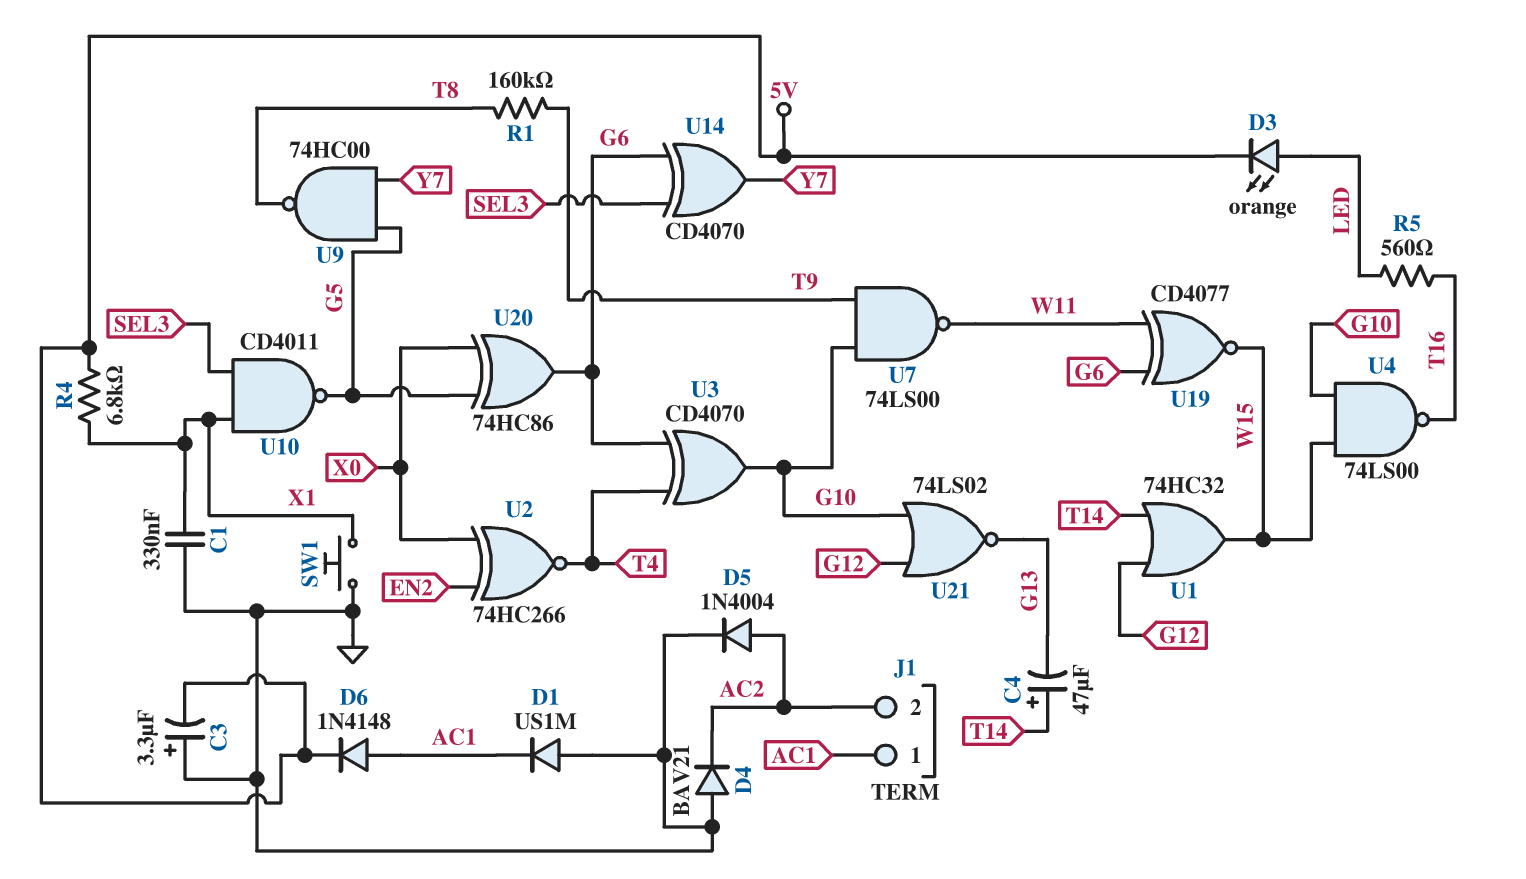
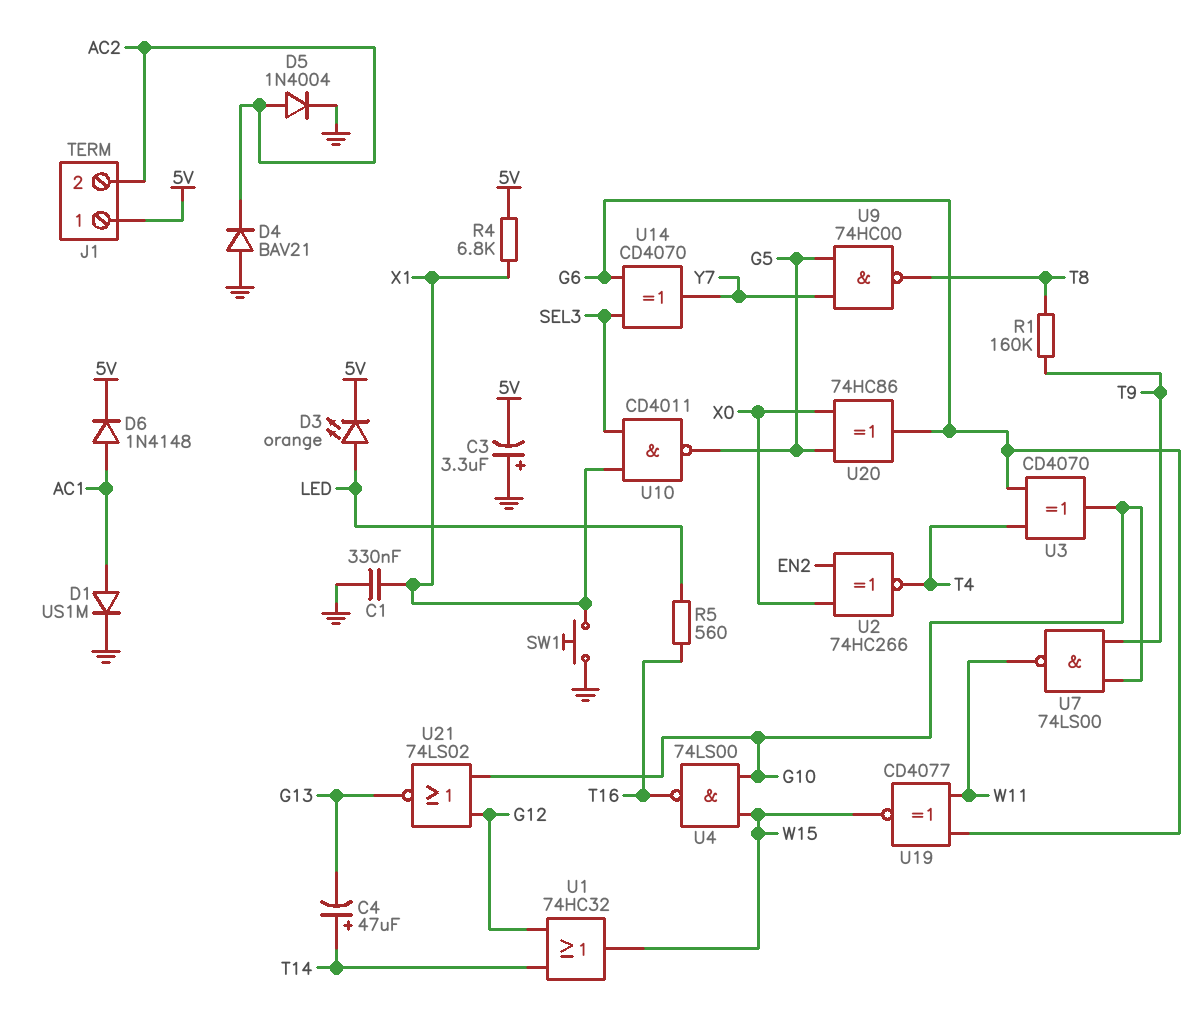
D1: diode US1M (A GND, K AC1) -> diode US1M (A AC1, K GND)
J1 pin 1: AC1 -> 5V

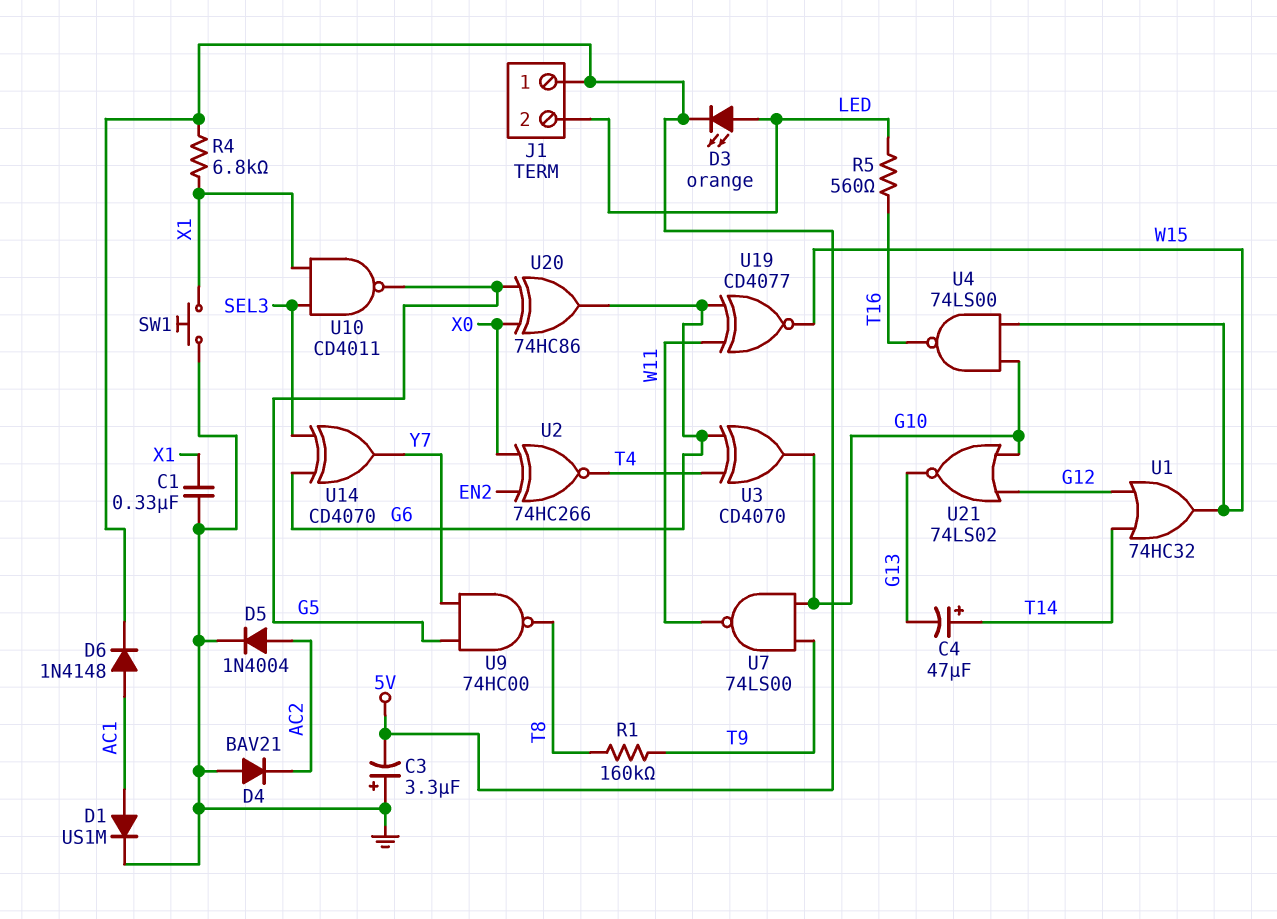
J1 pin 2: AC2 -> LED

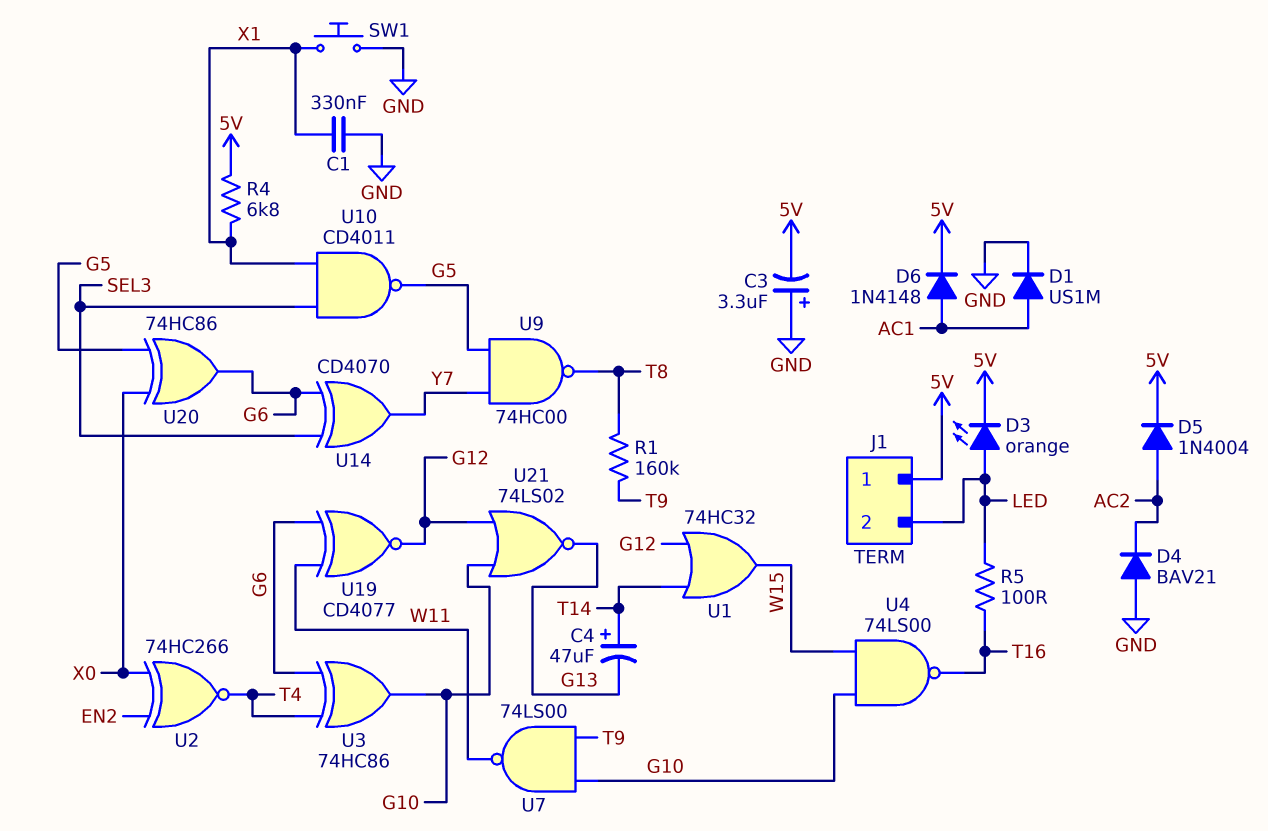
D5: diode 1N4004 (A AC2, K GND) -> diode 1N4004 (A AC2, K 5V)
R5: 560 (LED, T16) -> 100 (LED, T16)
U3: XOR CD4070 (in G6, in T4, out G10) -> XOR 74HC86 (in G6, in T4, out G10)
U19: XNOR CD4077 (in G6, in W11, out W15) -> XNOR CD4077 (in G6, in W11, out G12)

